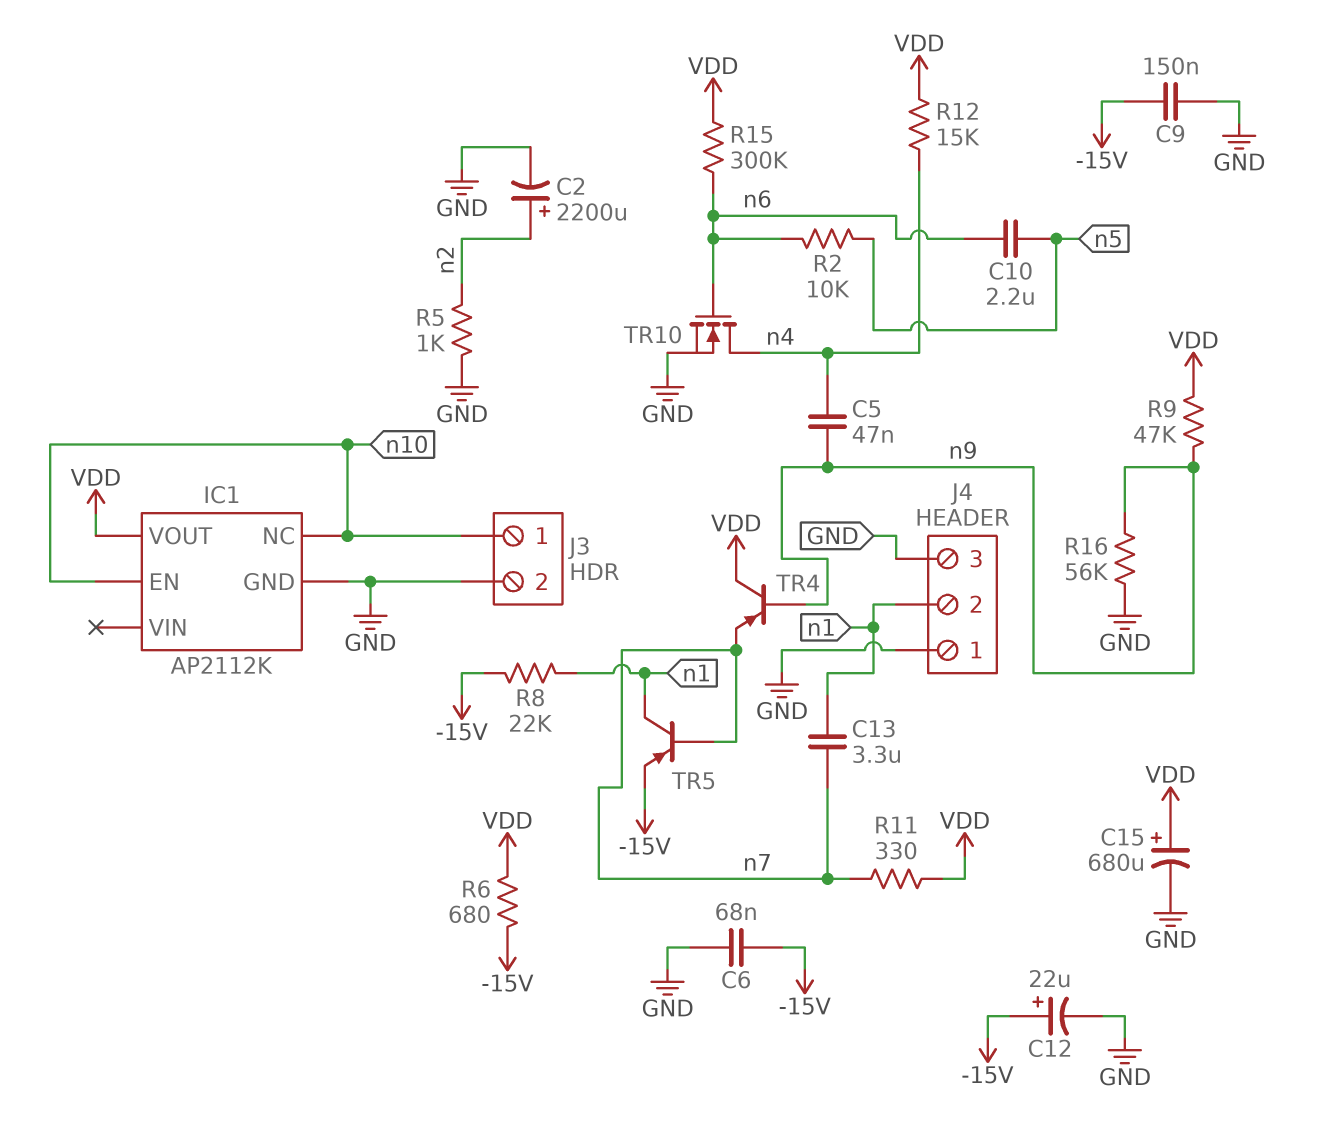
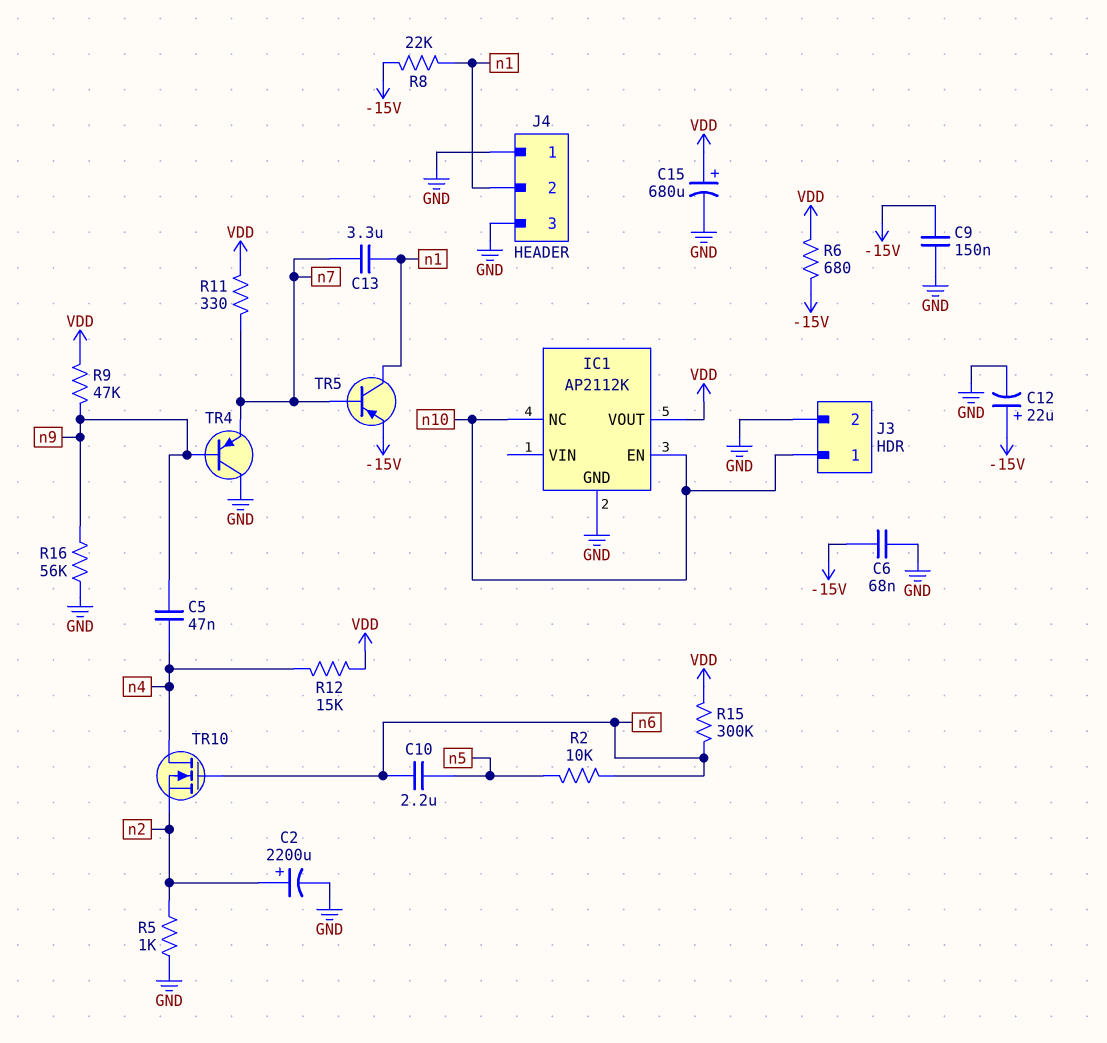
TR4: PNP (B n9, C VDD, E n7) -> PNP (B n9, C GND, E n7)
TR10: NMOS (G n6, D n4, S GND) -> NMOS (G n6, D n4, S n2)

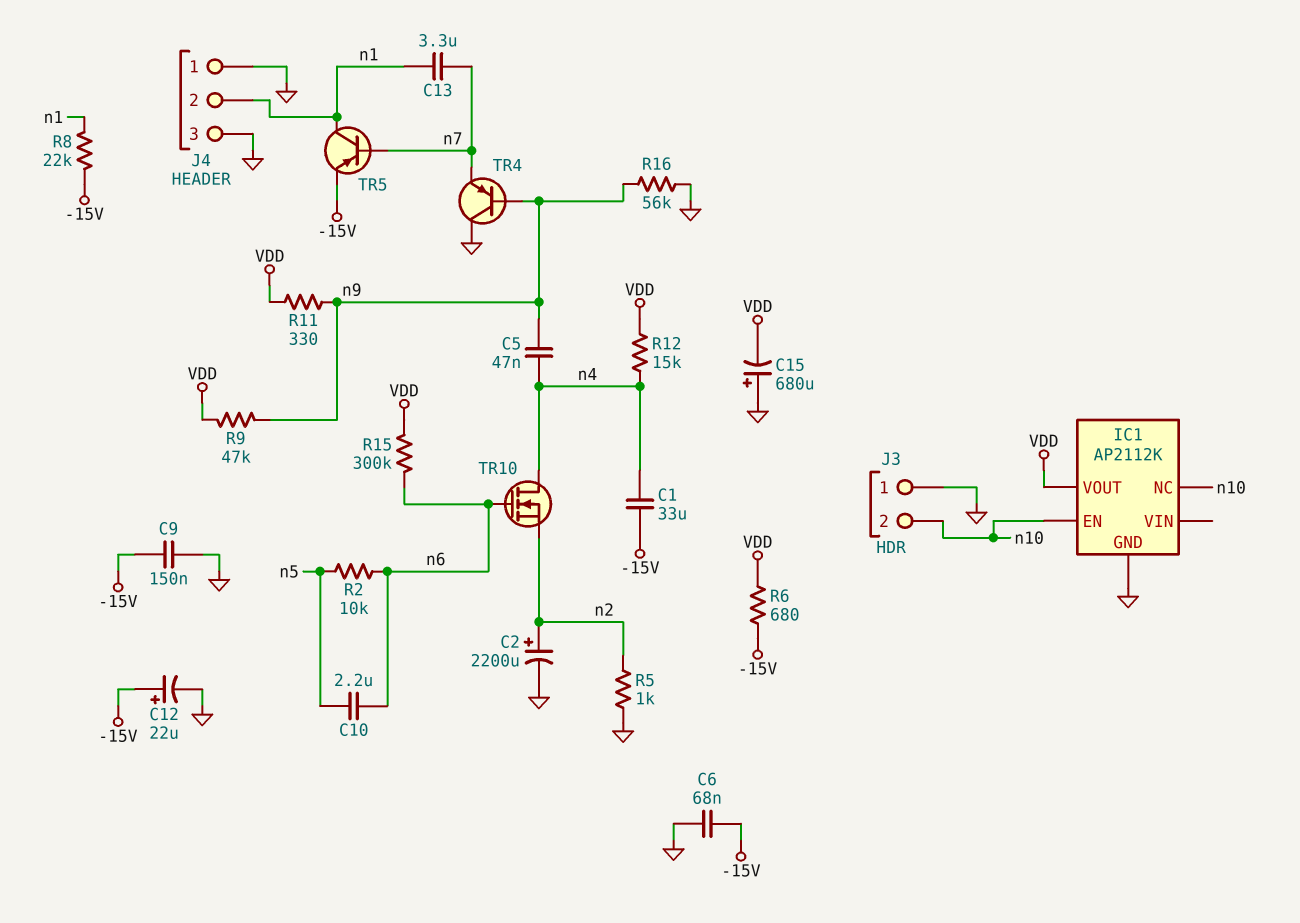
C1: none -> 33uF (-15V, n4)
C15: 680uF (plus VDD, minus GND) -> 680uF (plus GND, minus VDD)
J3 pin 1: n10 -> GND
J3 pin 2: GND -> n10
R11: 330 (VDD, n7) -> 330 (VDD, n9)

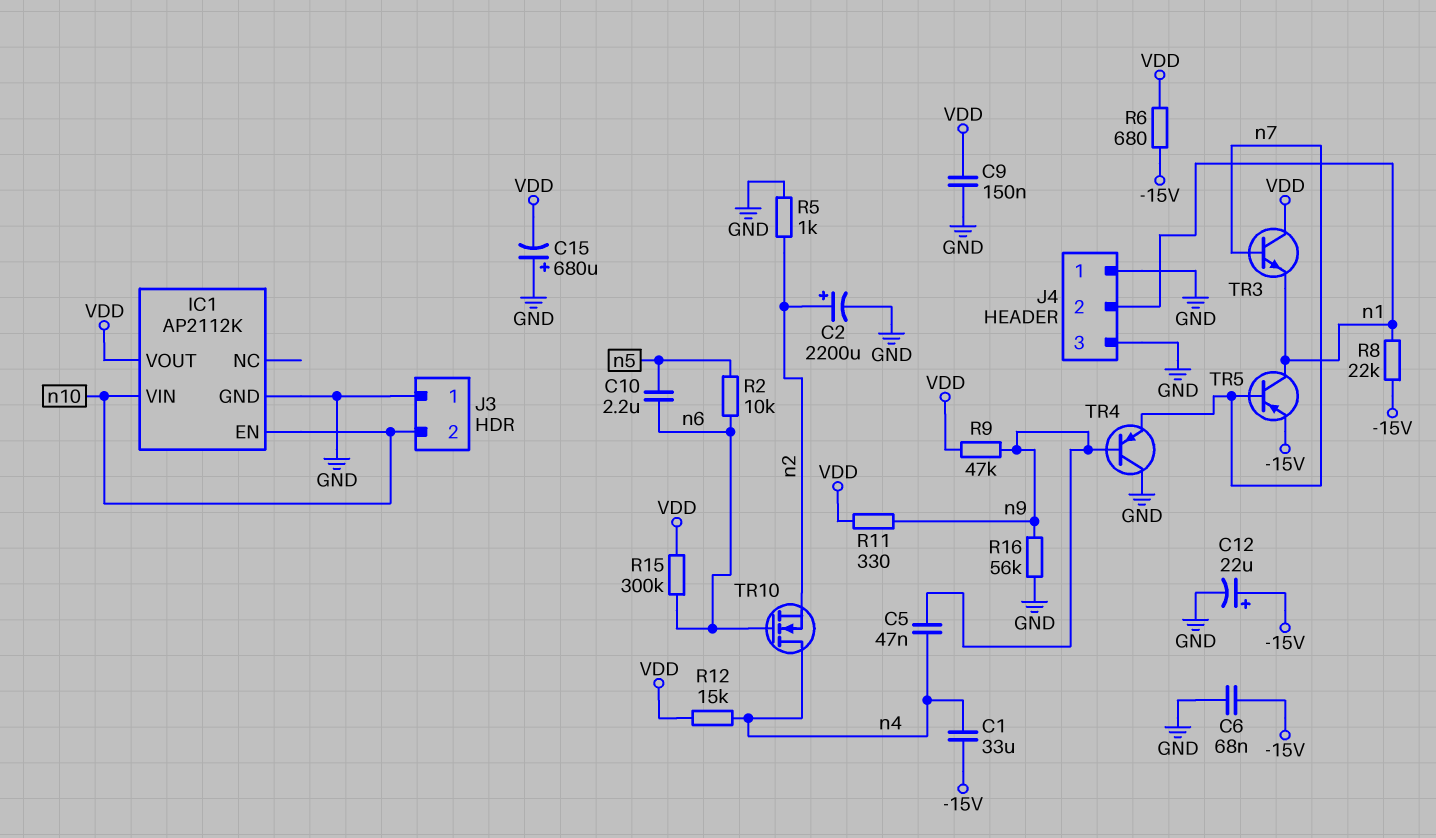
C9: 150nF (-15V, GND) -> 150nF (GND, VDD)
C13: 3.3uF (n1, n7) -> none
IC1 pin NC: n10 -> none
IC1 pin VIN: none -> n10
TR3: none -> NPN (B n7, C VDD, E n1)

